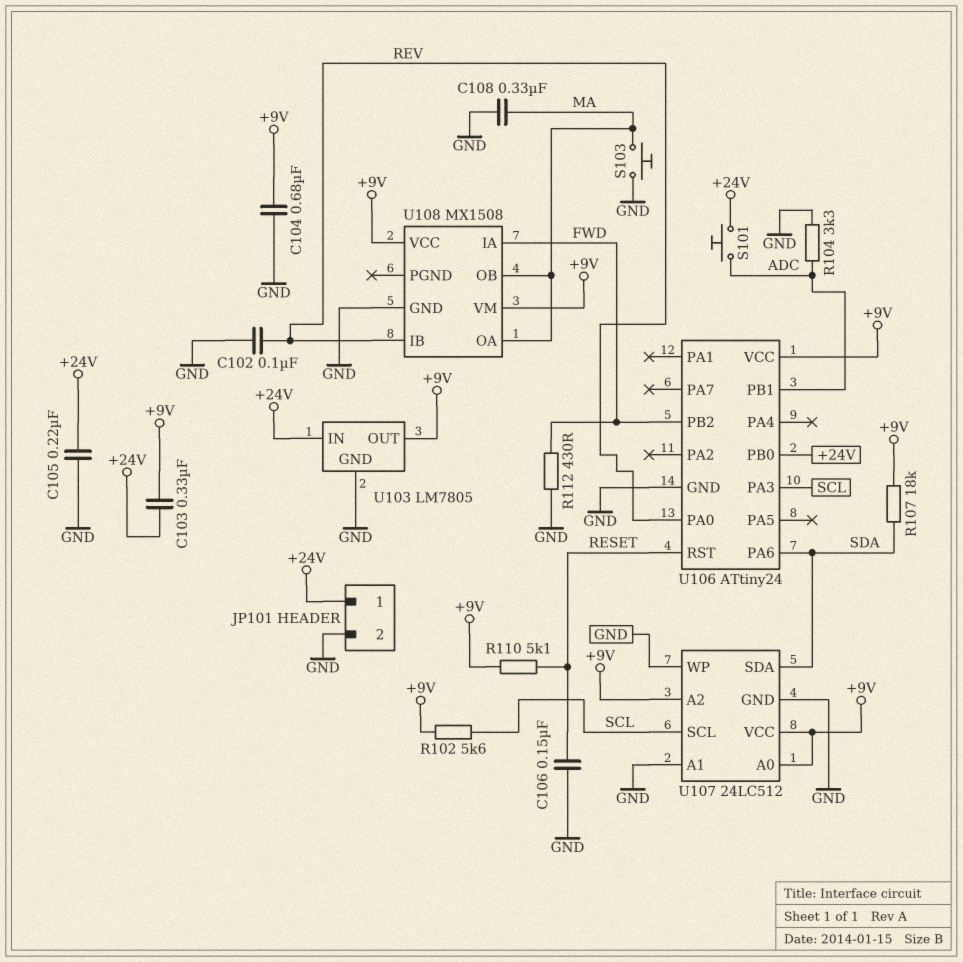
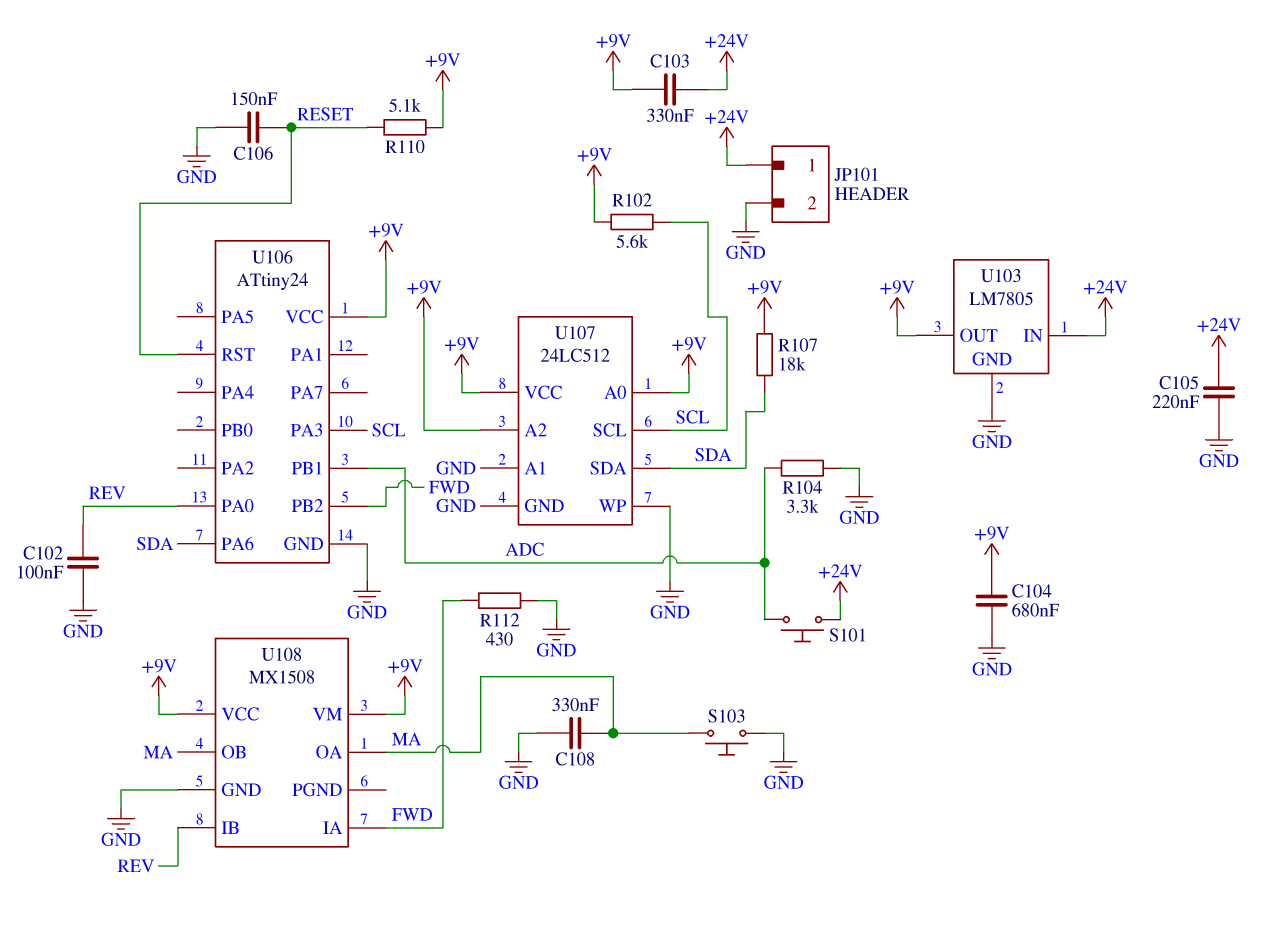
U106 pin PB0: +24V -> none

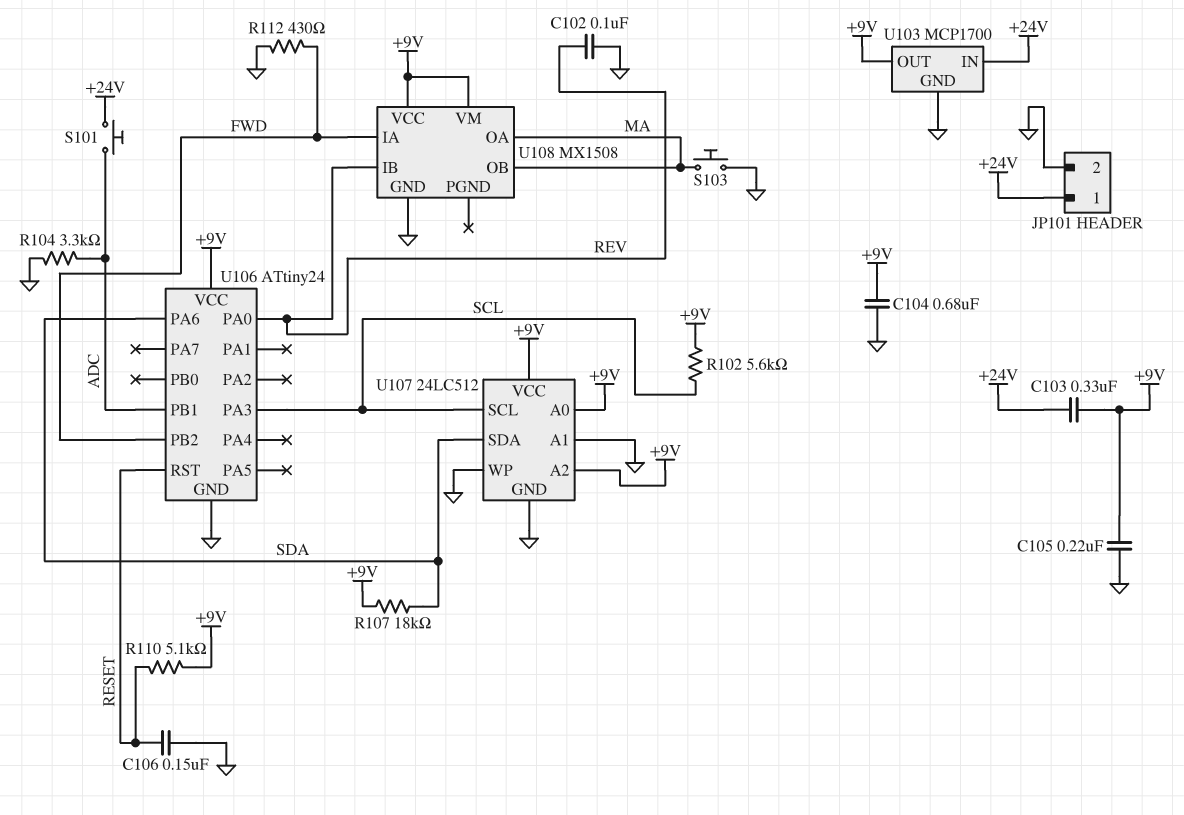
C105: 220nF (+24V, GND) -> 220nF (+9V, GND)
C108: 330nF (GND, MA) -> none
U103: LM7805 -> MCP1700

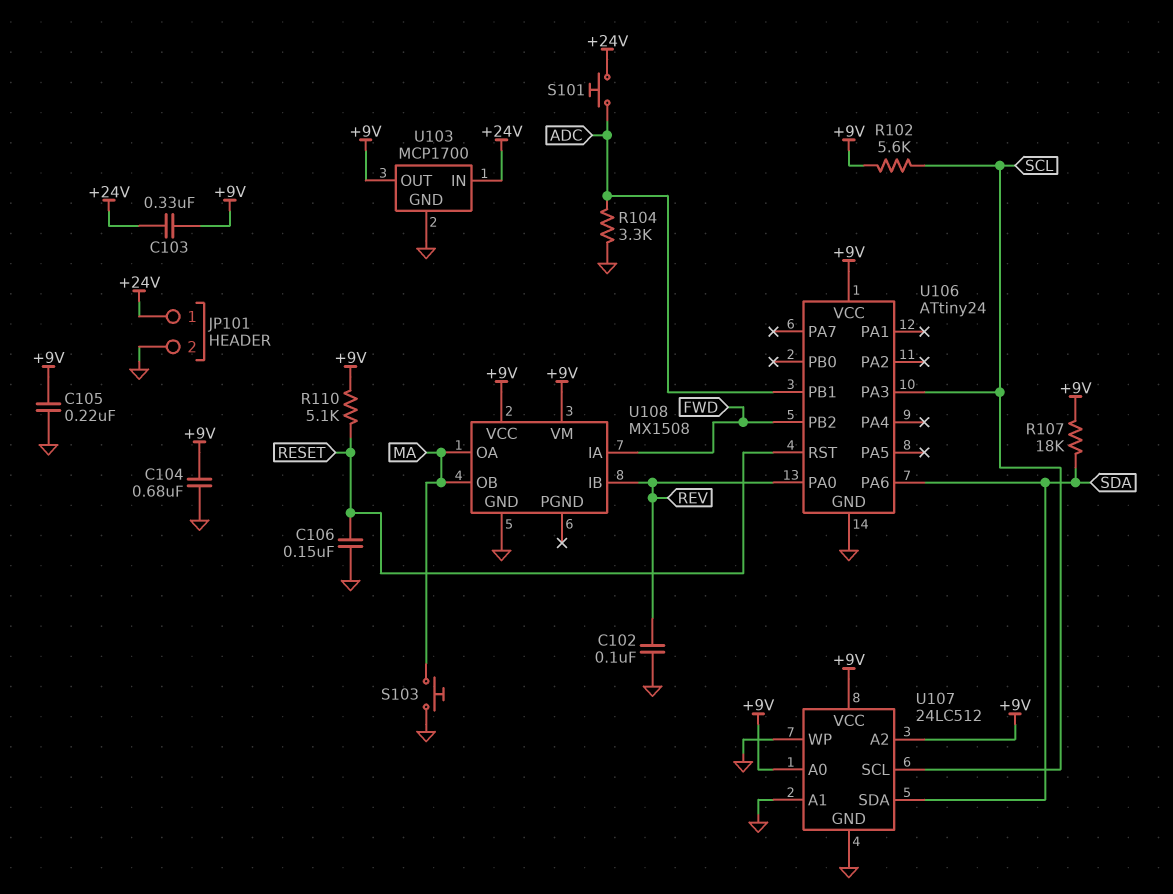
R112: 430 (FWD, GND) -> none

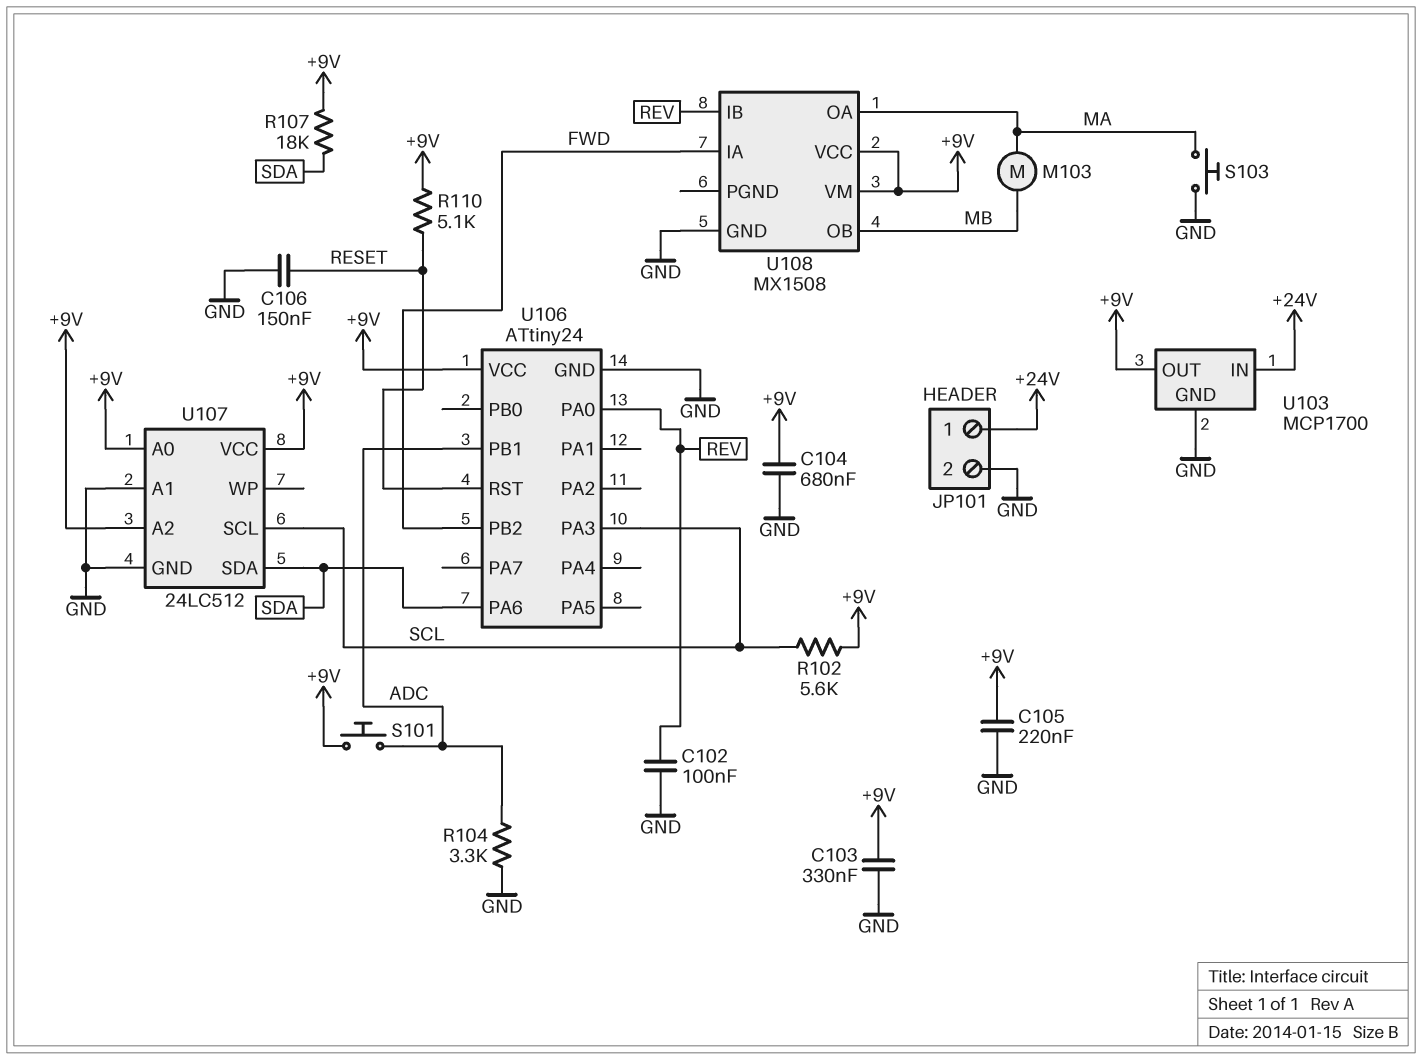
C103: 330nF (+9V, +24V) -> 330nF (+9V, GND)
M103: none -> motor (MA, MB)
S101: button (+24V, ADC) -> button (+9V, ADC)
U107 pin WP: GND -> none
U108 pin OB: MA -> MB

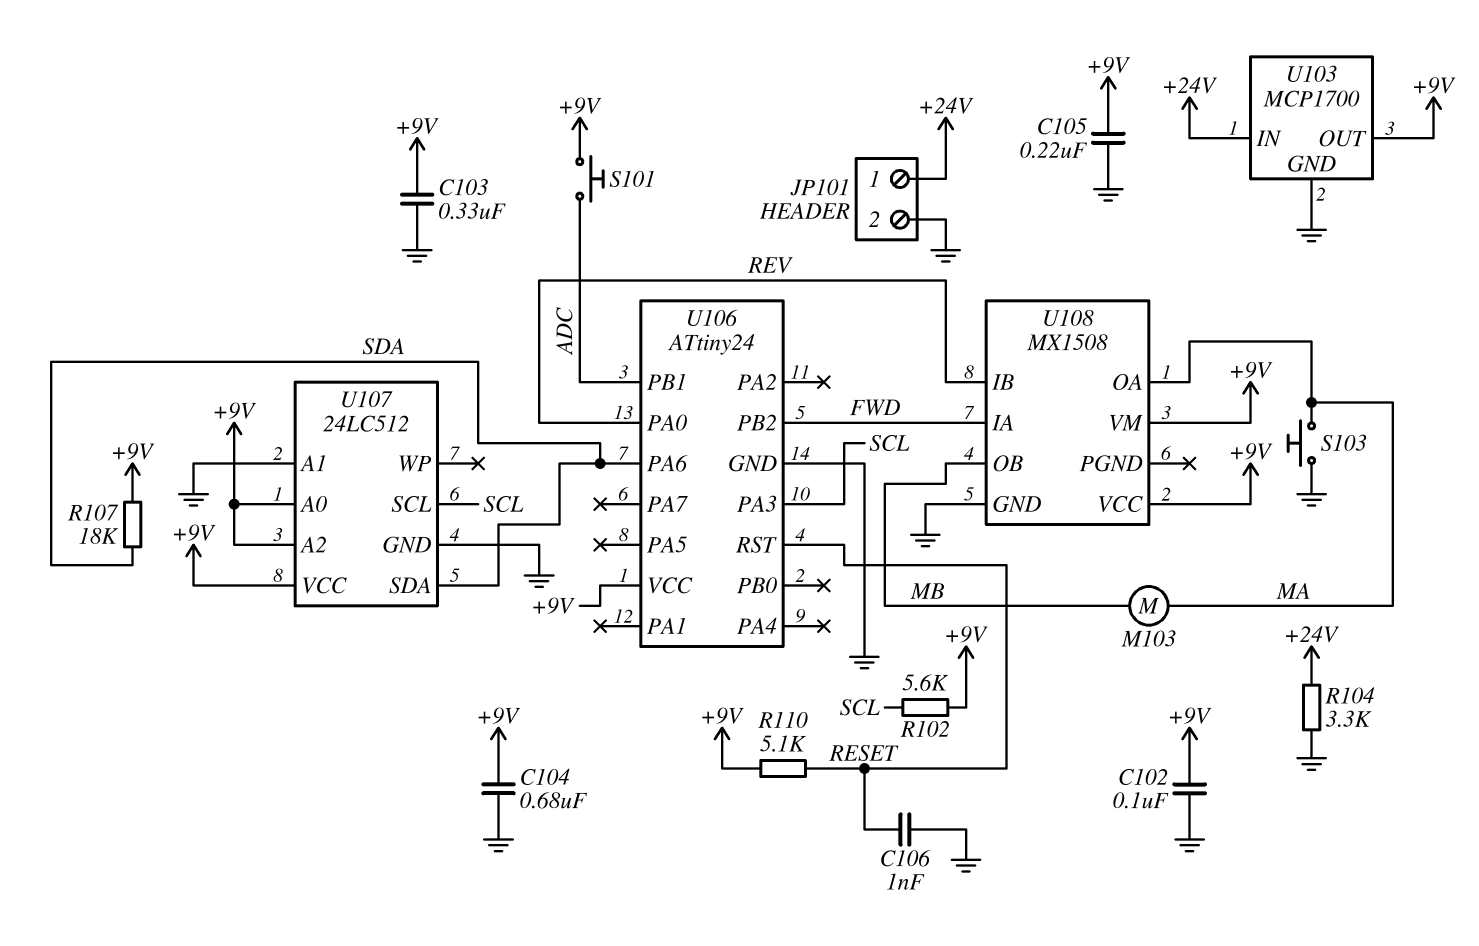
C102: 100nF (GND, REV) -> 100nF (+9V, GND)
C106: 150nF (GND, RESET) -> 1nF (GND, RESET)
R104: 3.3k (ADC, GND) -> 3.3k (+24V, GND)

